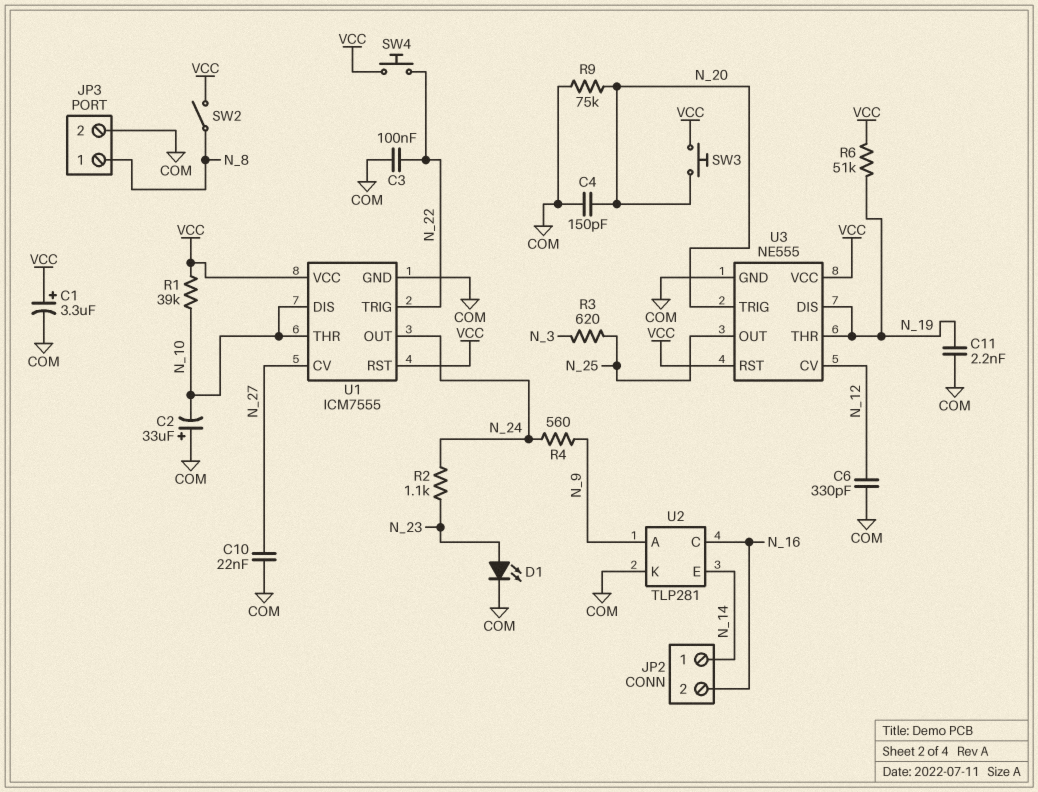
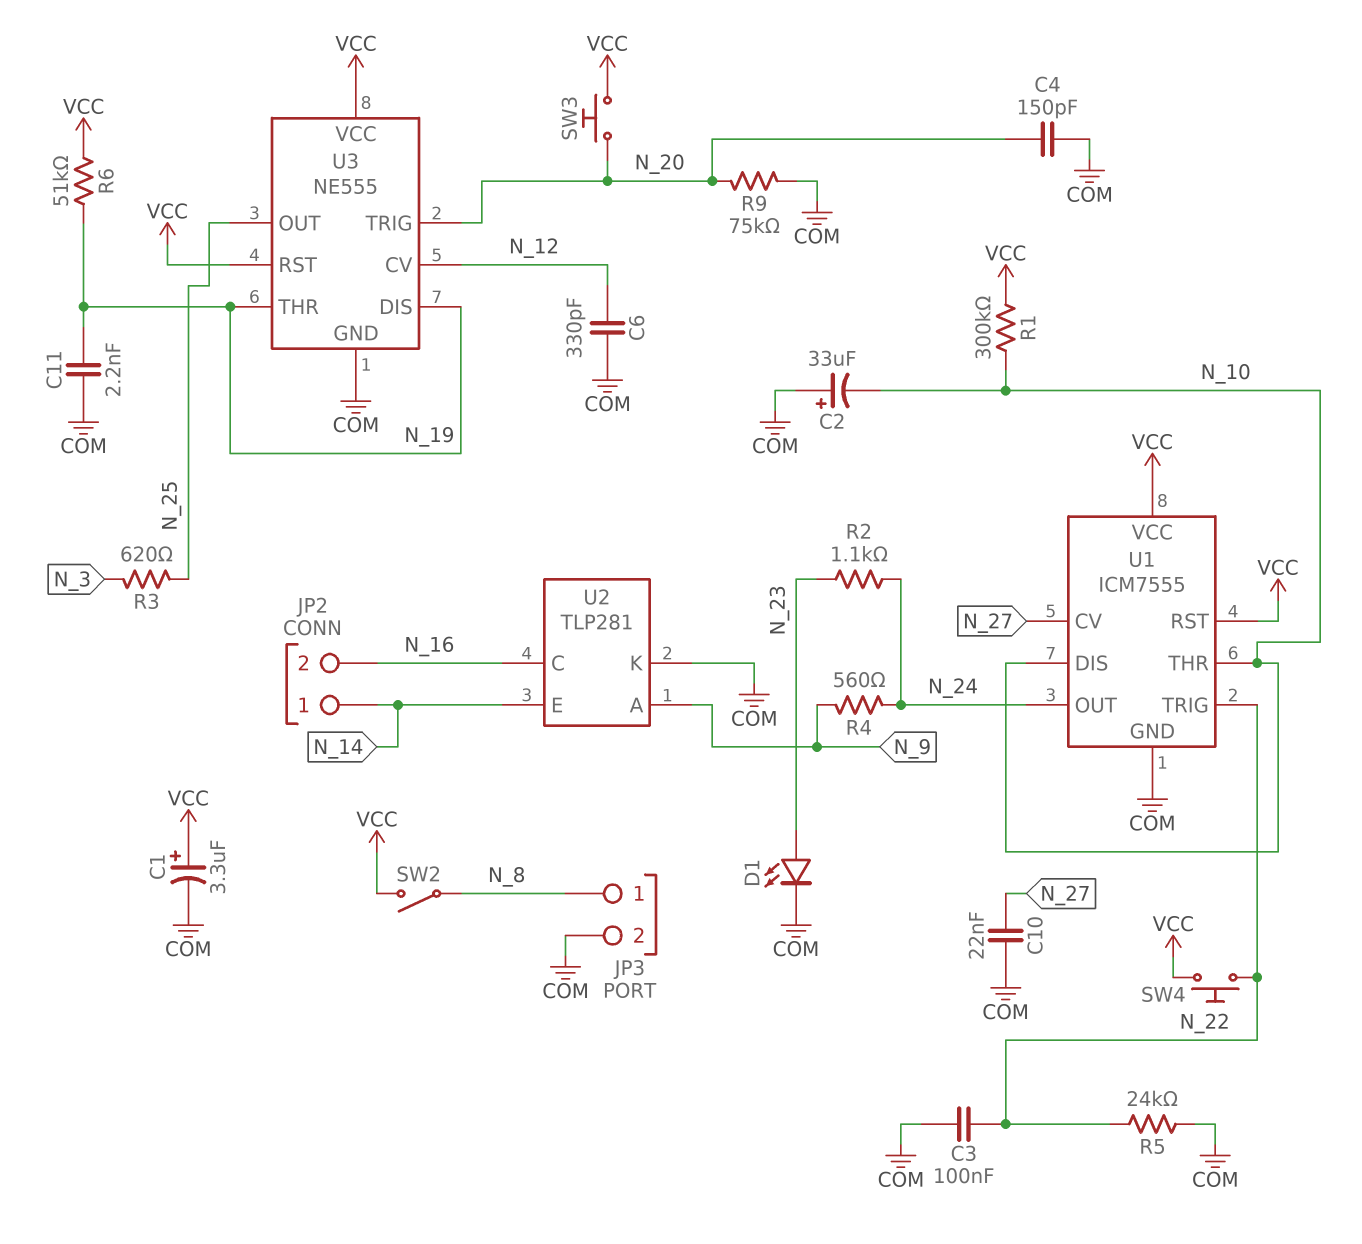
R1: 39k (N_10, VCC) -> 300k (N_10, VCC)
R5: none -> 24k (COM, N_22)

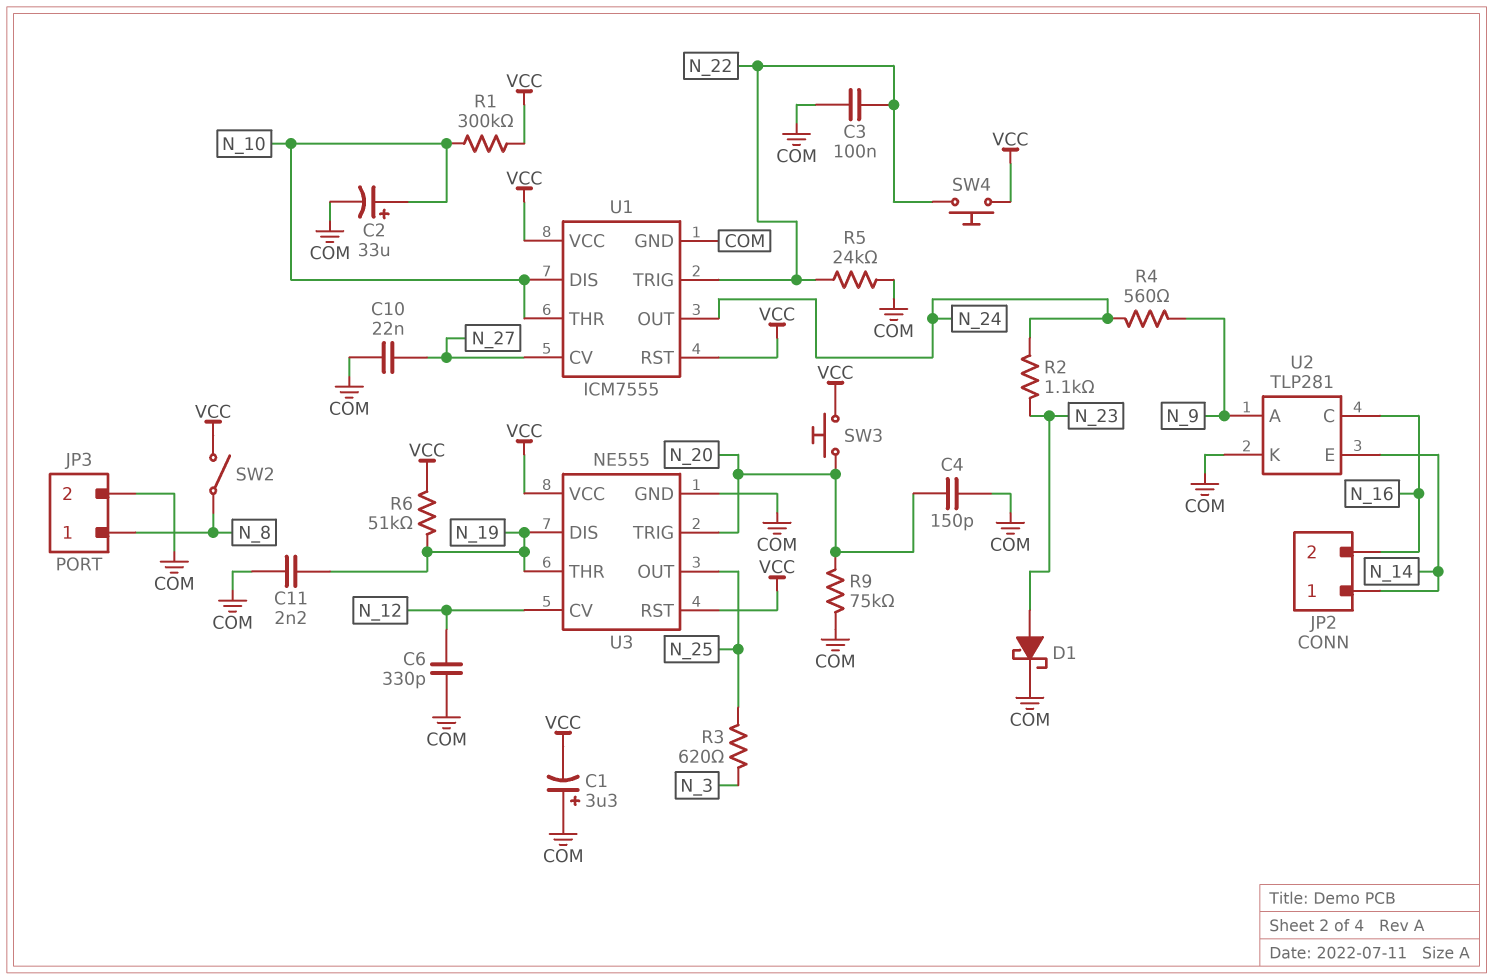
C1: 3.3uF (plus VCC, minus COM) -> 3.3uF (plus COM, minus VCC)
C2: 33uF (plus COM, minus N_10) -> 33uF (plus N_10, minus COM)
D1: LED (A N_23, K COM) -> schottky (A N_23, K COM)

